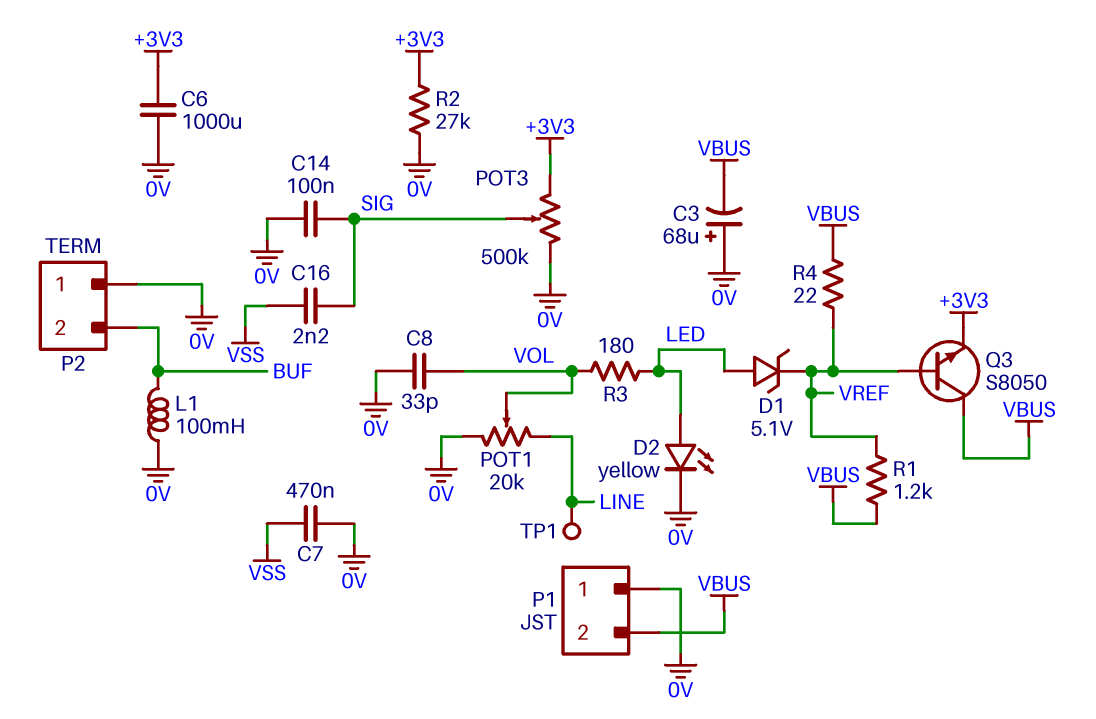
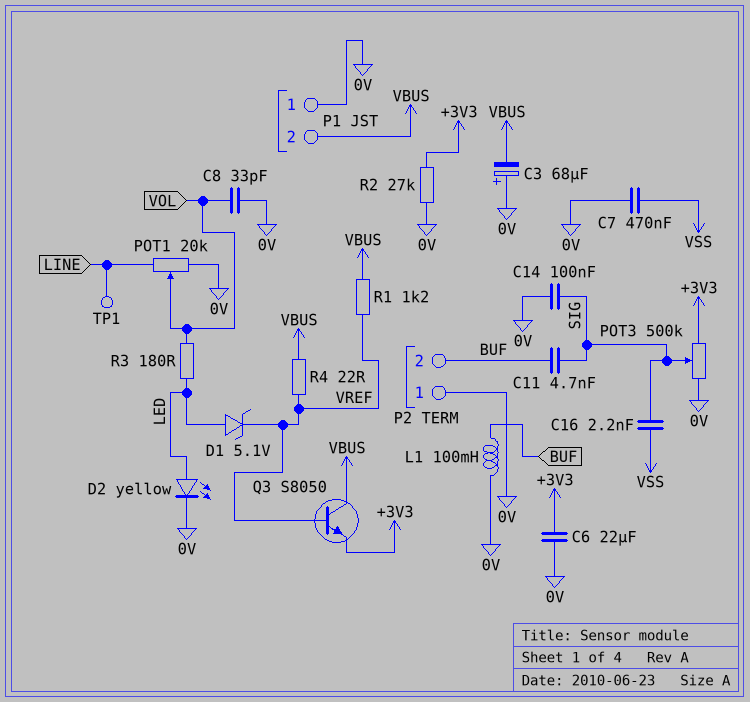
C6: 1000uF (+3V3, 0V) -> 22uF (+3V3, 0V)
C11: none -> 4.7nF (BUF, SIG)

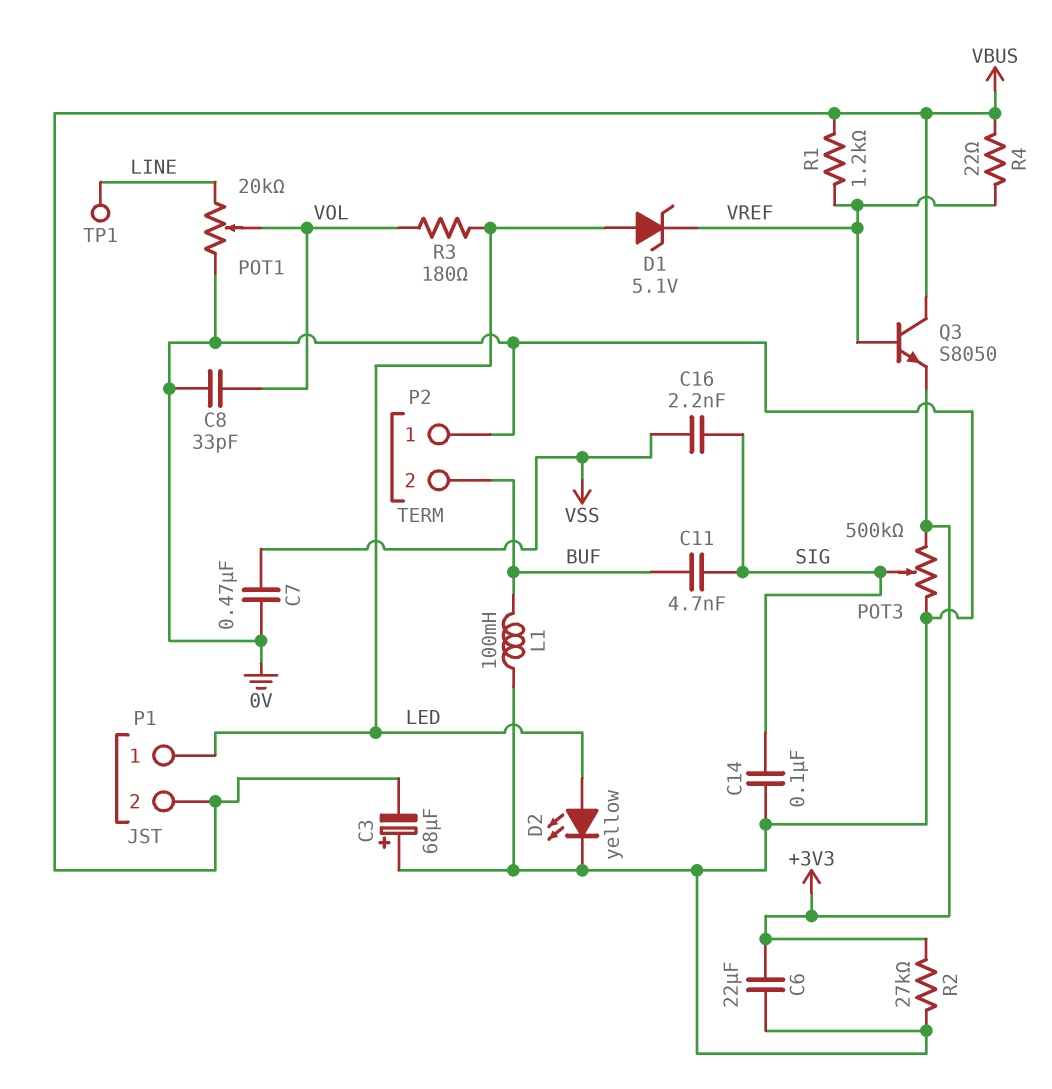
P1 pin 1: 0V -> LED

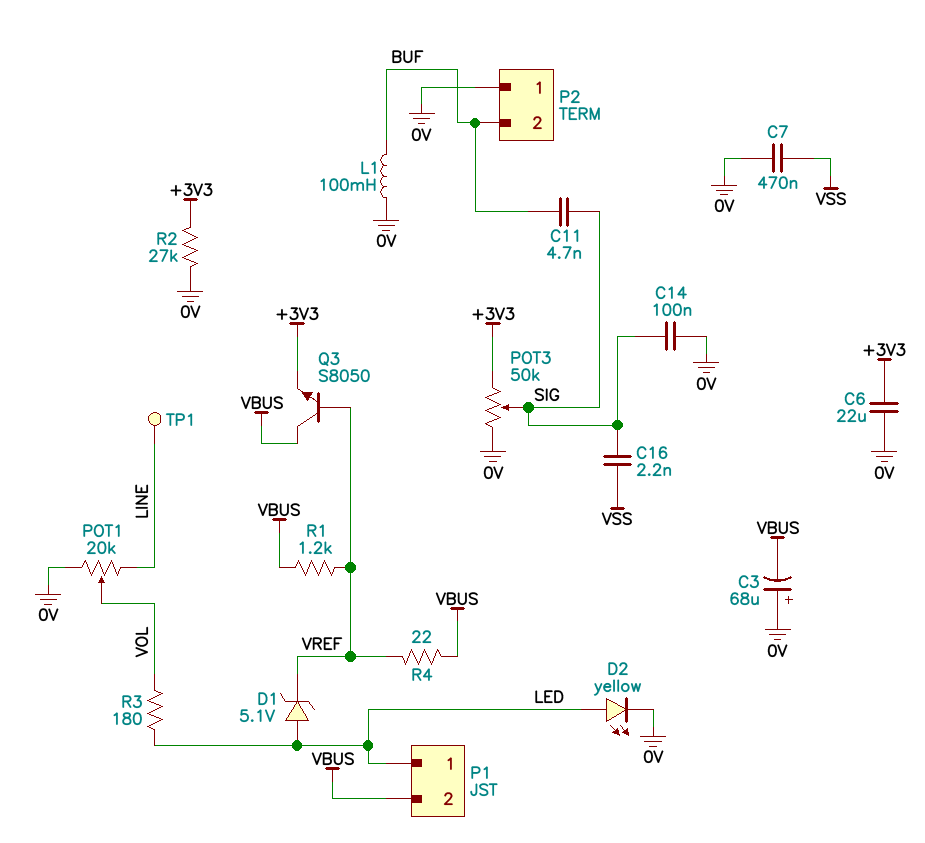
C8: 33pF (0V, VOL) -> none
POT3: 500k (+3V3, 0V, wiper SIG) -> 50k (+3V3, 0V, wiper SIG)

